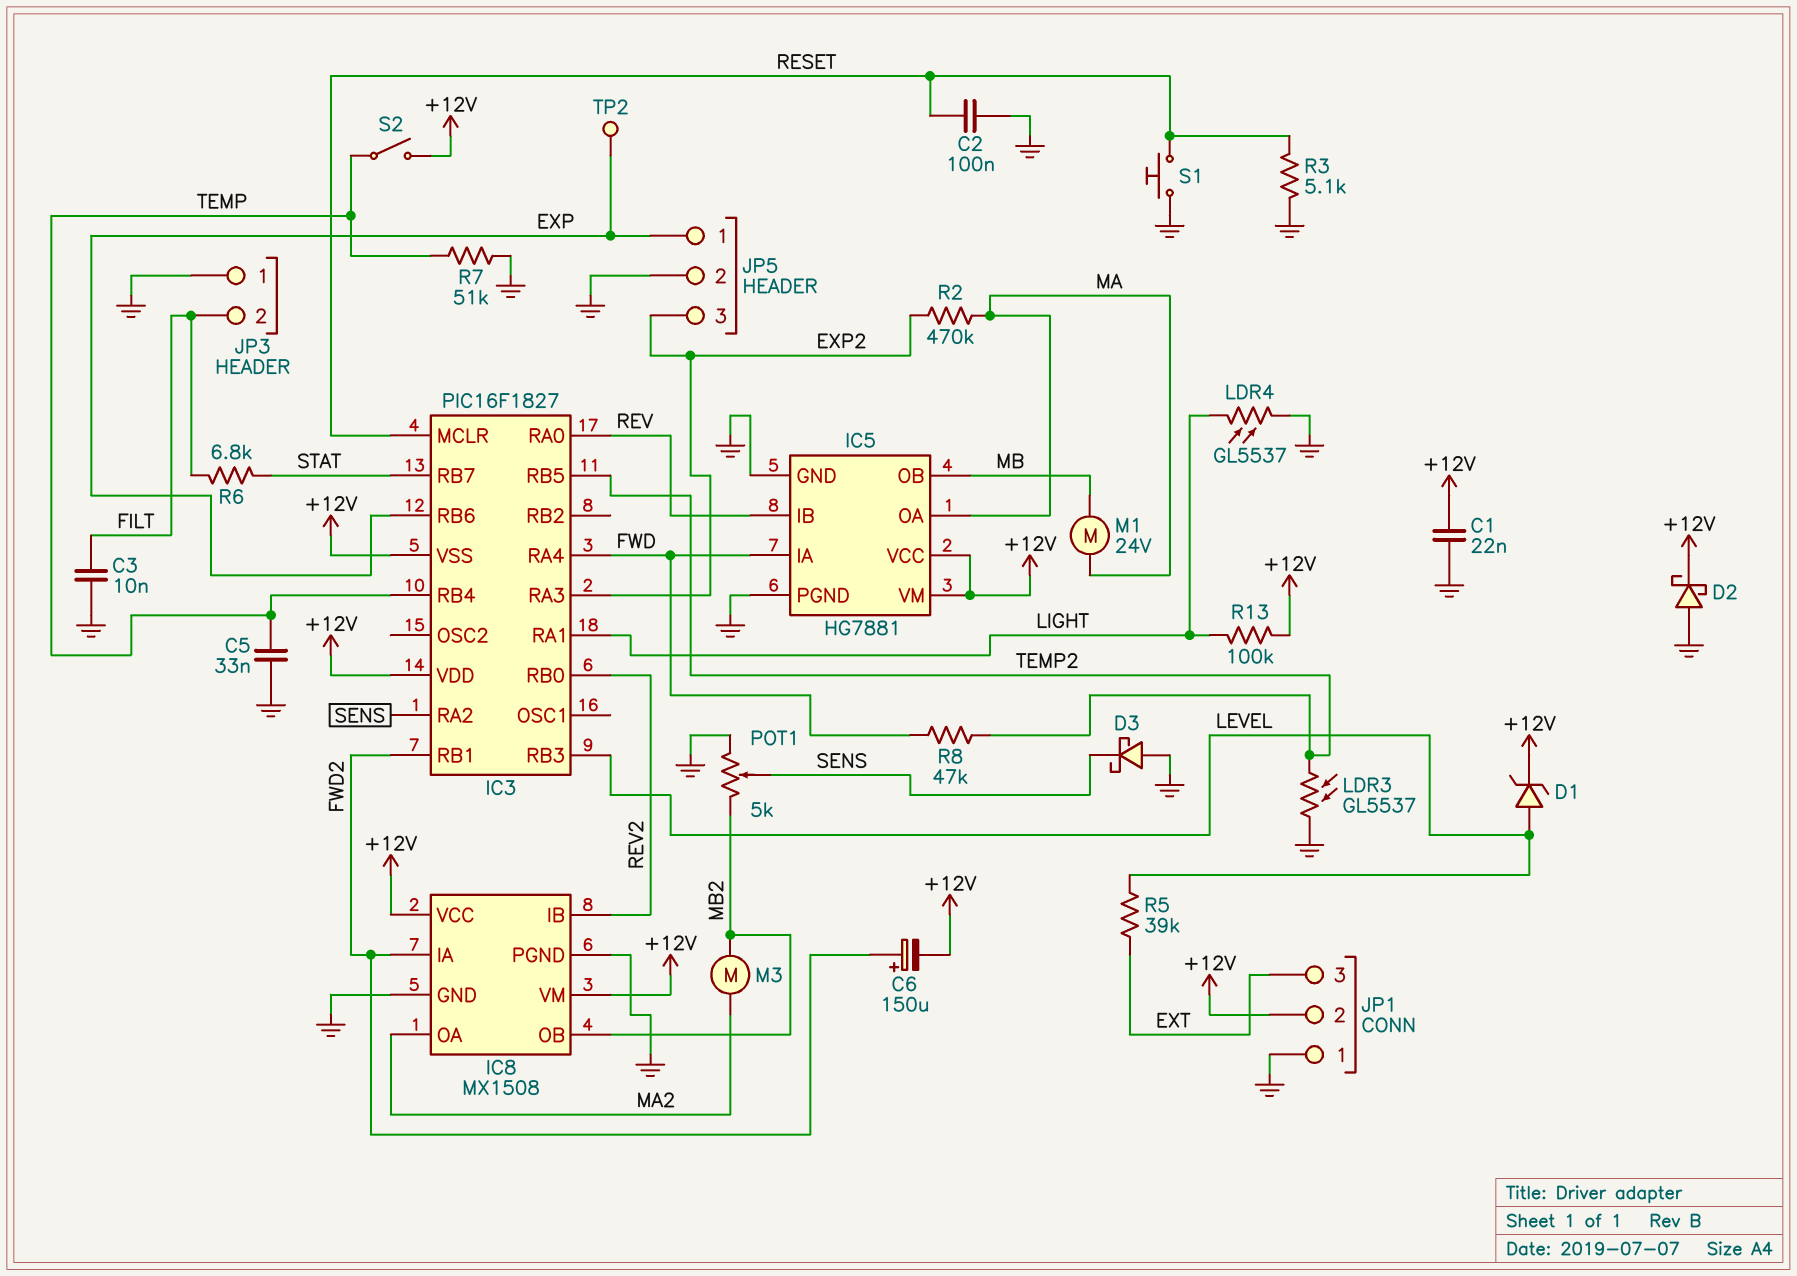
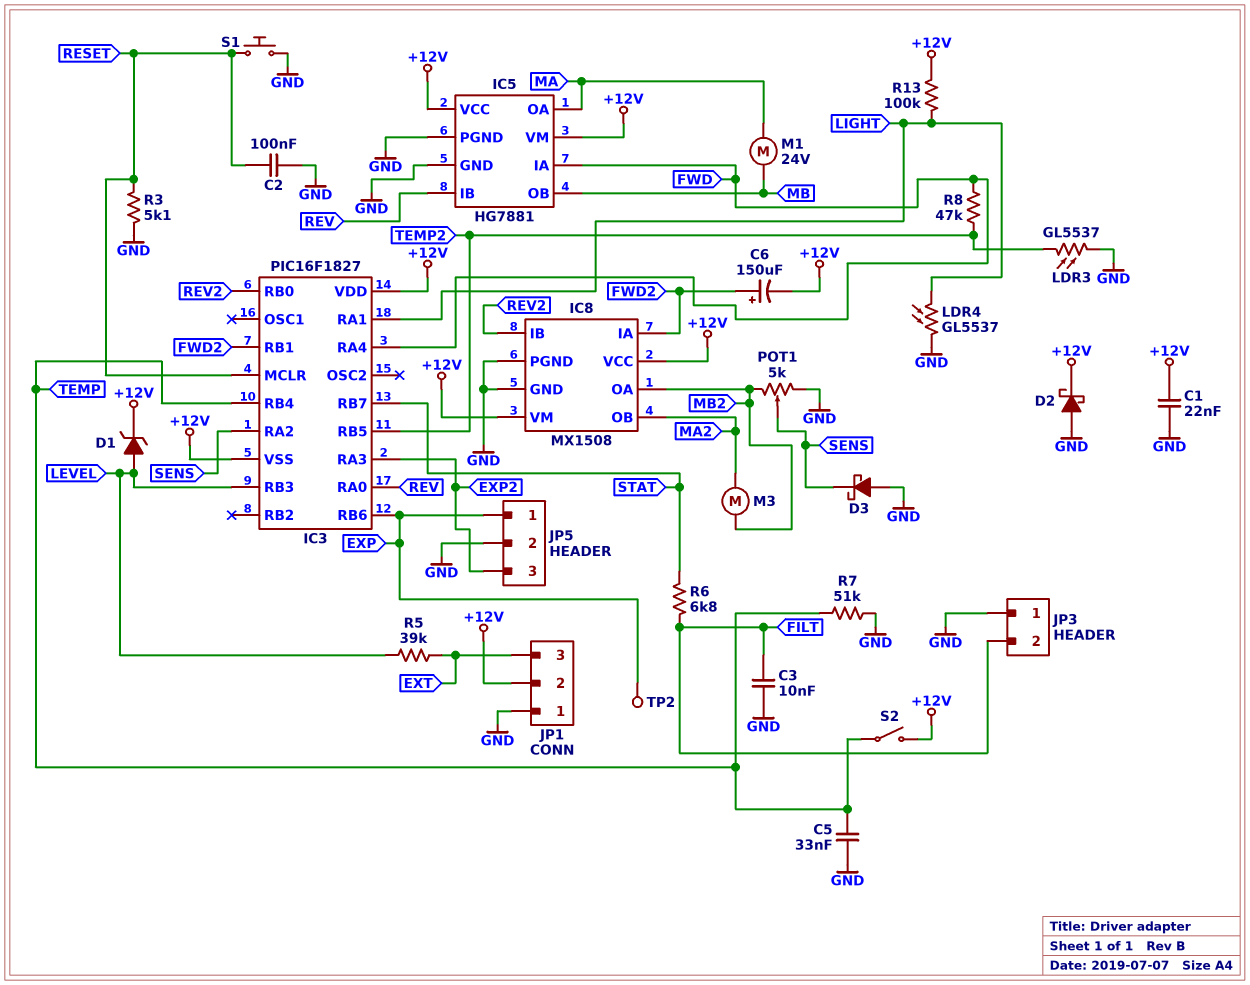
IC8 pin OA: MA2 -> MB2
IC8 pin OB: MB2 -> MA2
R2: 470k (EXP2, MA) -> none

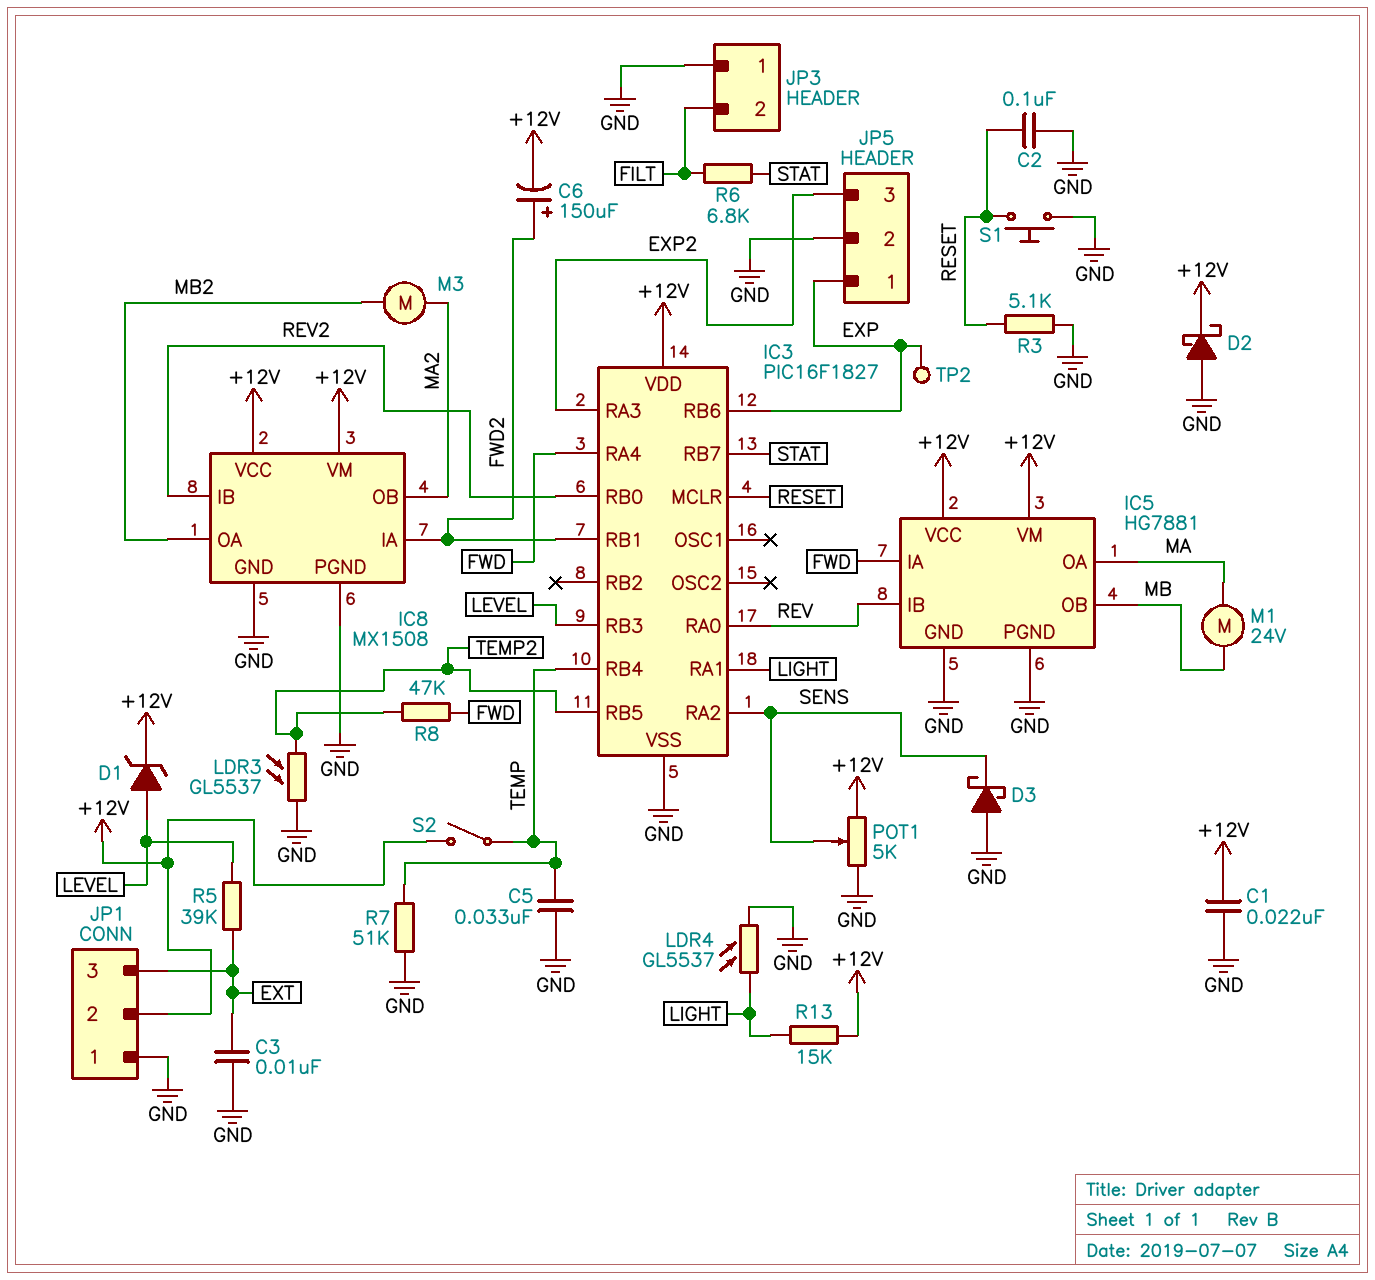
C3: 10nF (FILT, GND) -> 10nF (EXT, GND)
IC3 pin VSS: +12V -> GND
POT1: 5k (GND, MB2, wiper SENS) -> 5k (+12V, GND, wiper SENS)
R13: 100k (+12V, LIGHT) -> 15k (+12V, LIGHT)

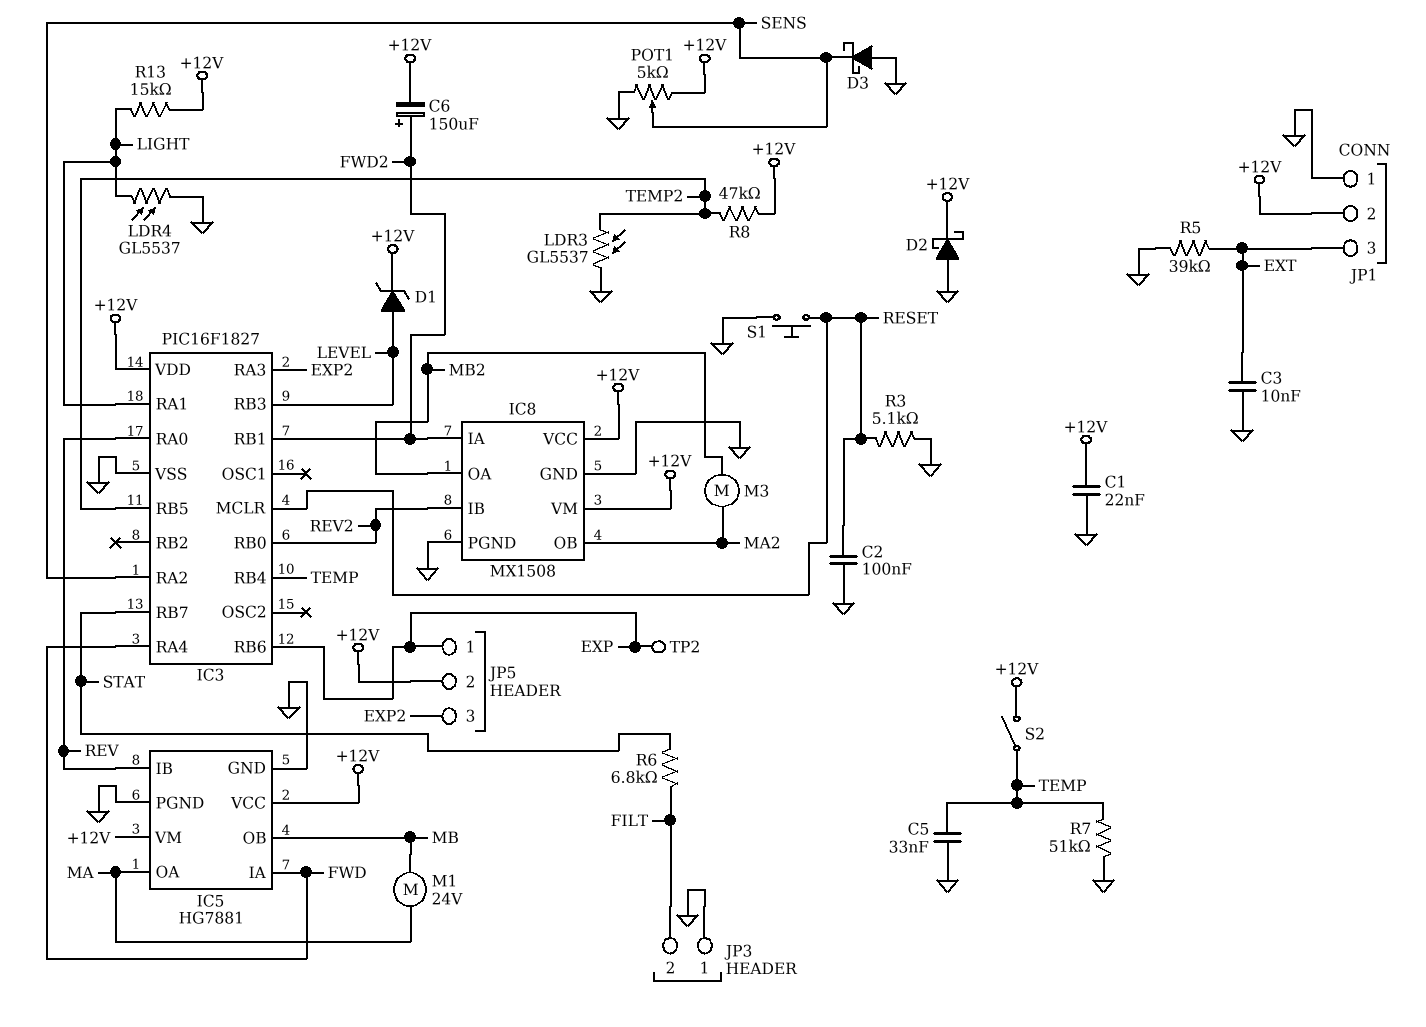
JP5 pin 2: GND -> +12V
R5: 39k (EXT, LEVEL) -> 39k (EXT, GND)
R8: 47k (FWD, TEMP2) -> 47k (+12V, TEMP2)

